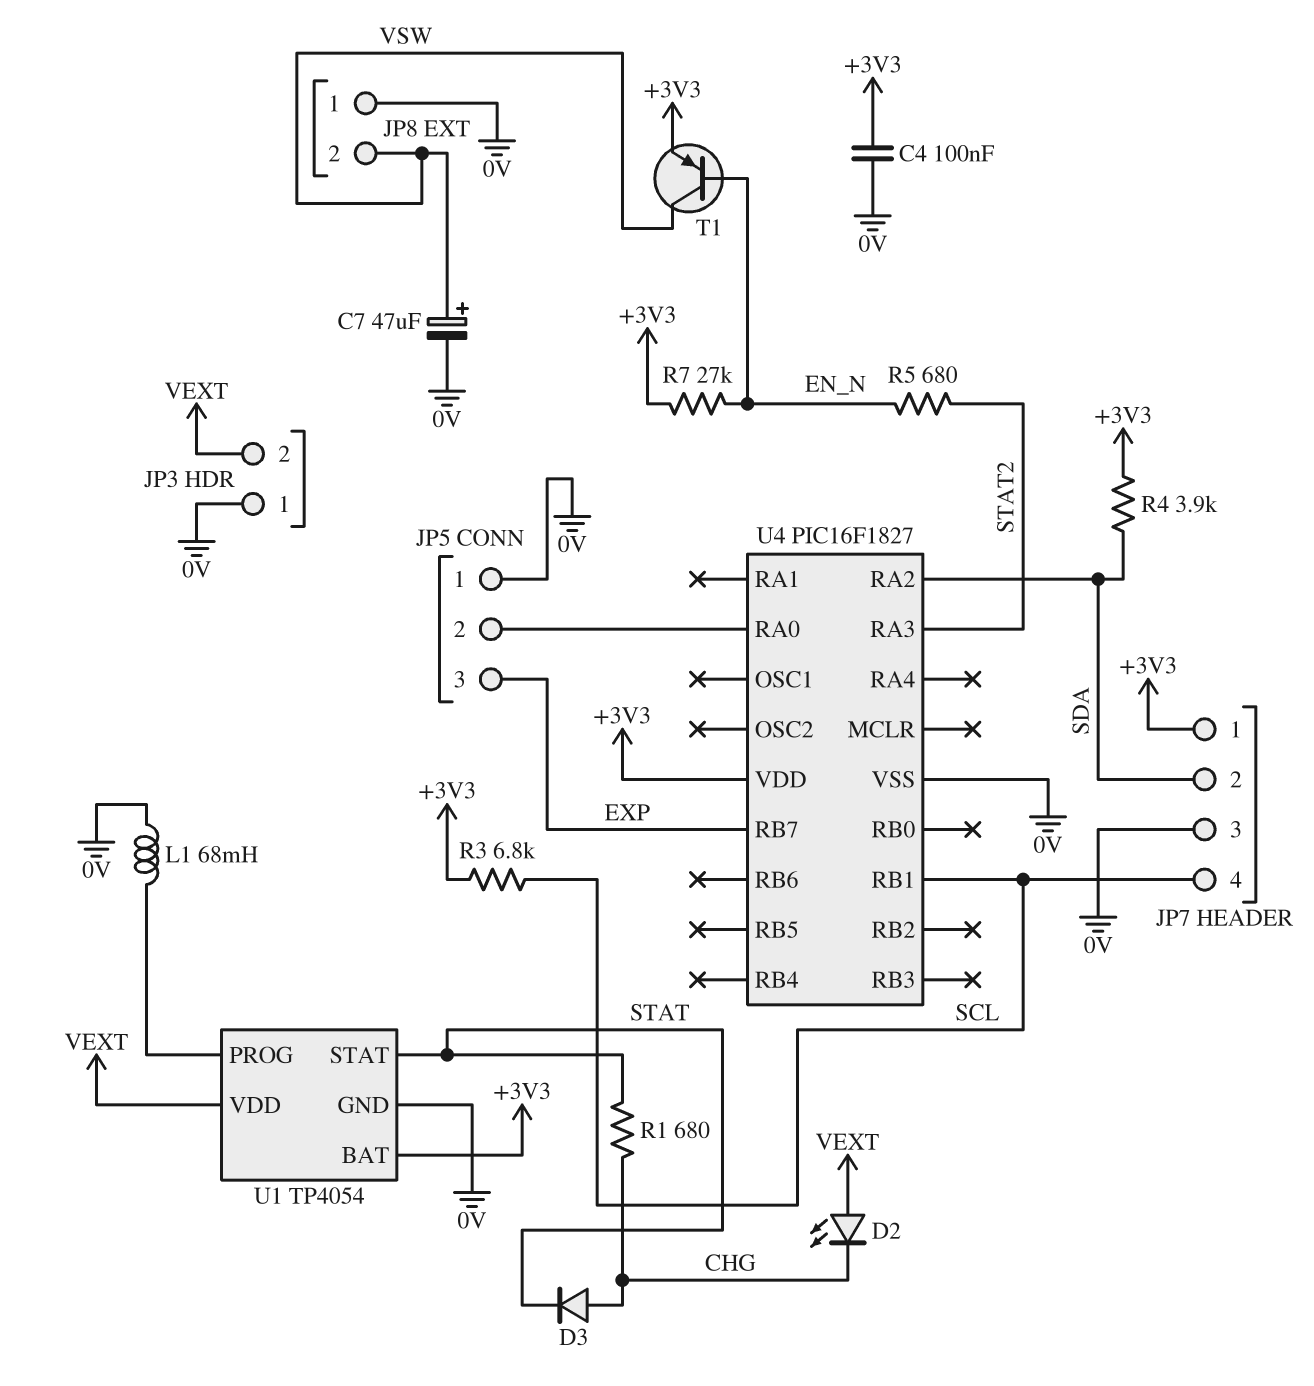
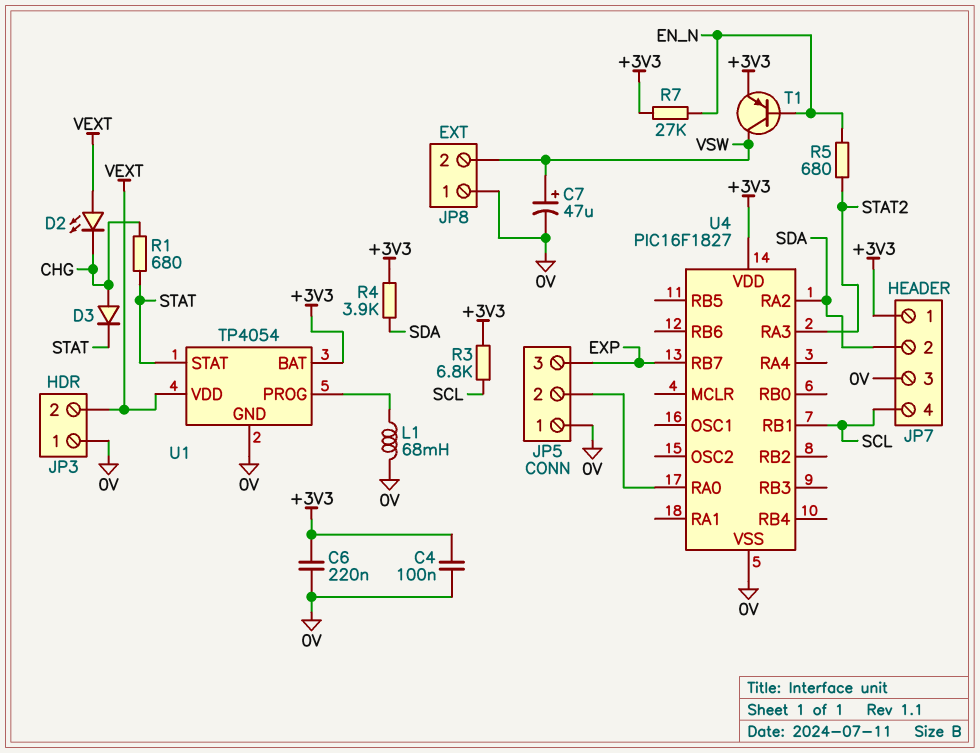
C6: none -> 220nF (+3V3, 0V)

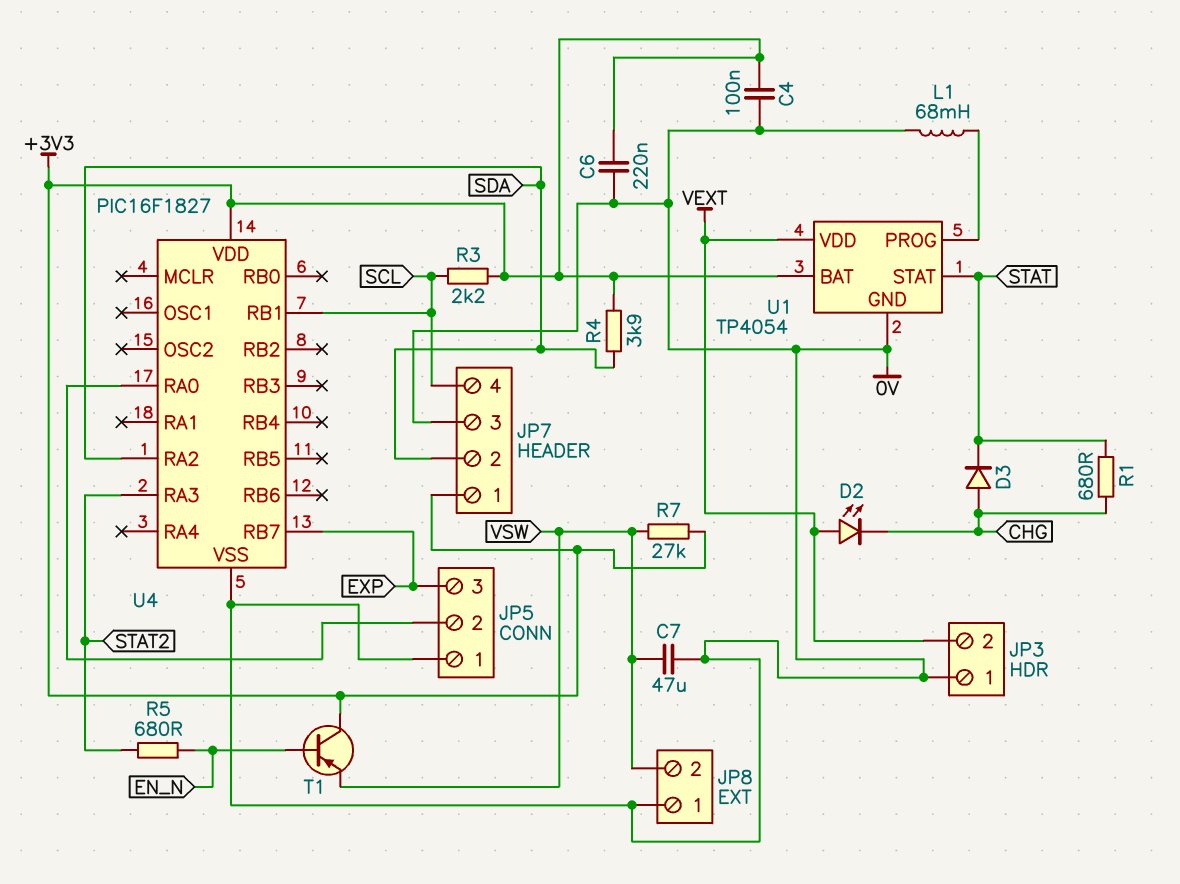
C7: 47uF (plus VSW, minus 0V) -> 47uF (0V, VSW)
R3: 6.8k (+3V3, SCL) -> 2.2k (+3V3, SCL)
R7: 27k (+3V3, EN_N) -> 27k (+3V3, VSW)
T1: PNP (B EN_N, C VSW, E +3V3) -> PNP (B EN_N, C +3V3, E VSW)

